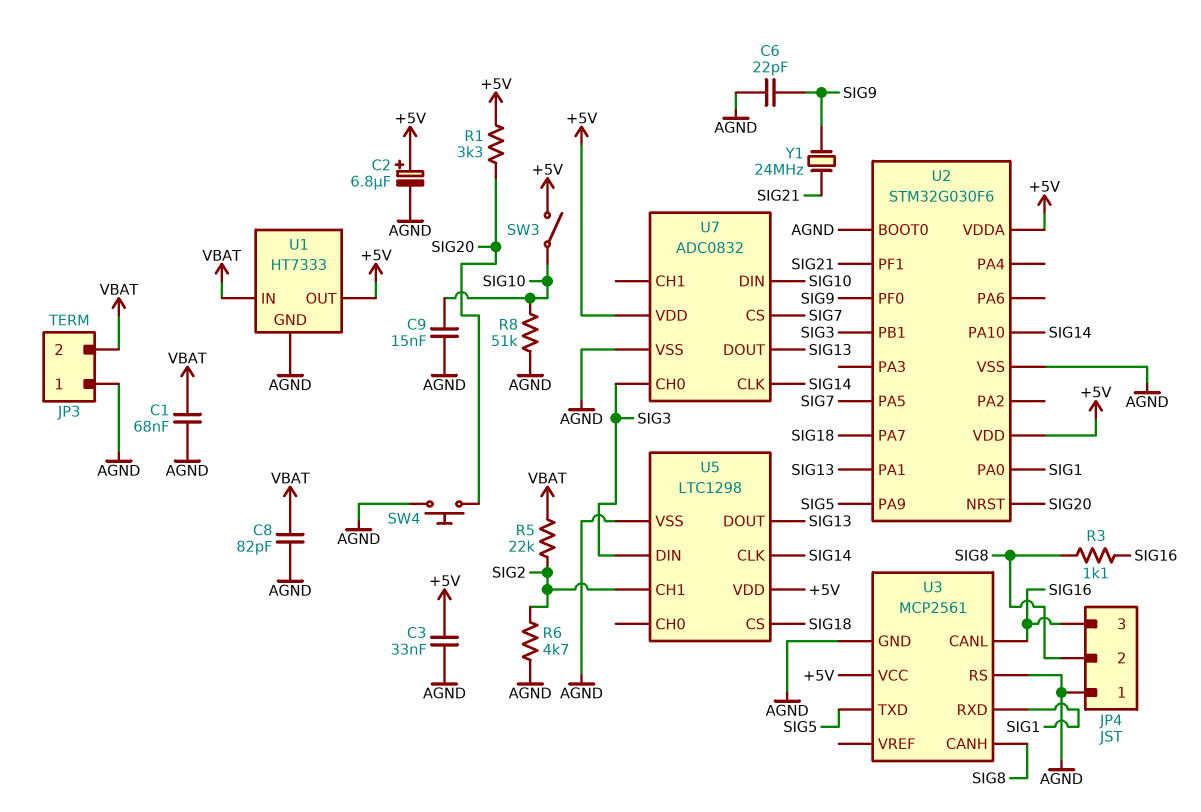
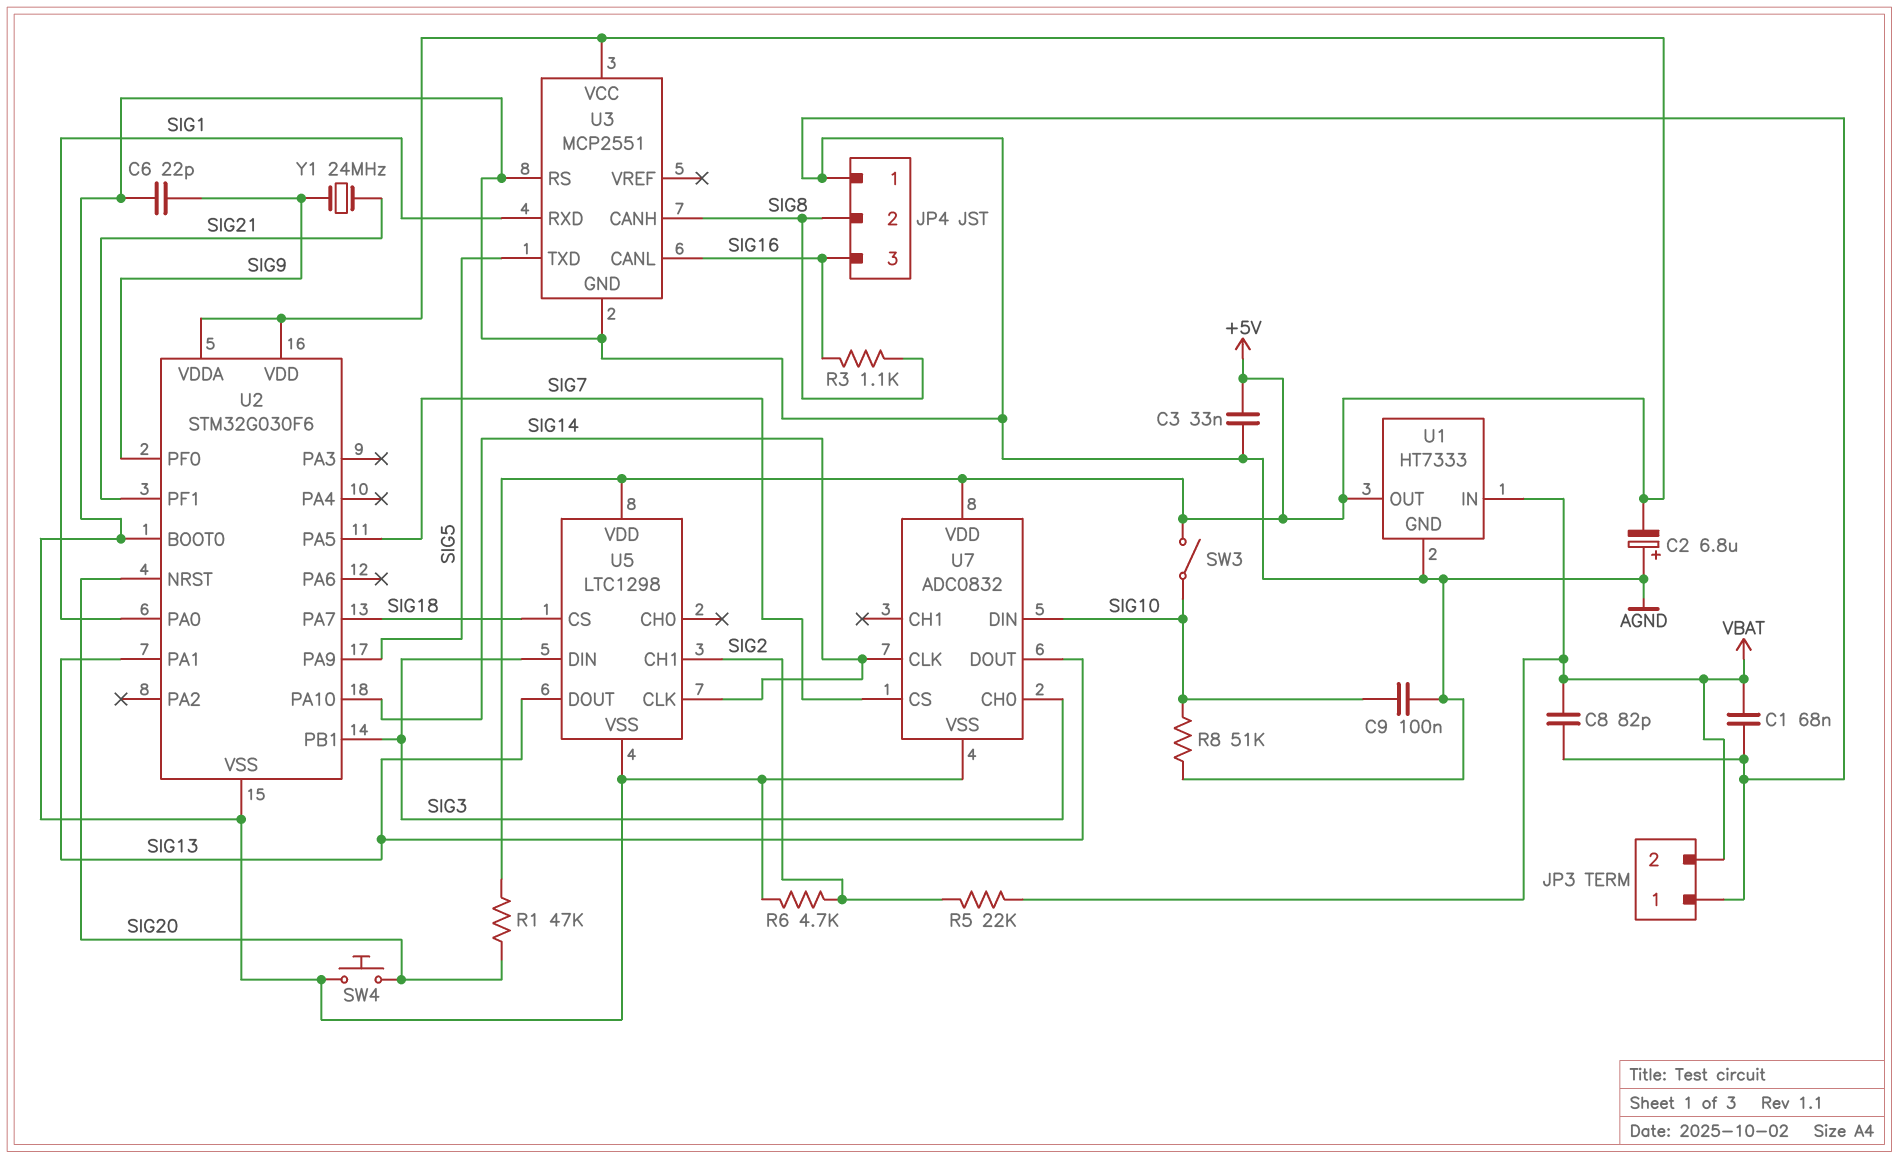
C2: 6.8uF (plus +5V, minus AGND) -> 6.8uF (plus AGND, minus +5V)
C9: 15nF (AGND, SIG10) -> 100nF (AGND, SIG10)
R1: 3.3k (+5V, SIG20) -> 47k (+5V, SIG20)
U3: MCP2561 -> MCP2551

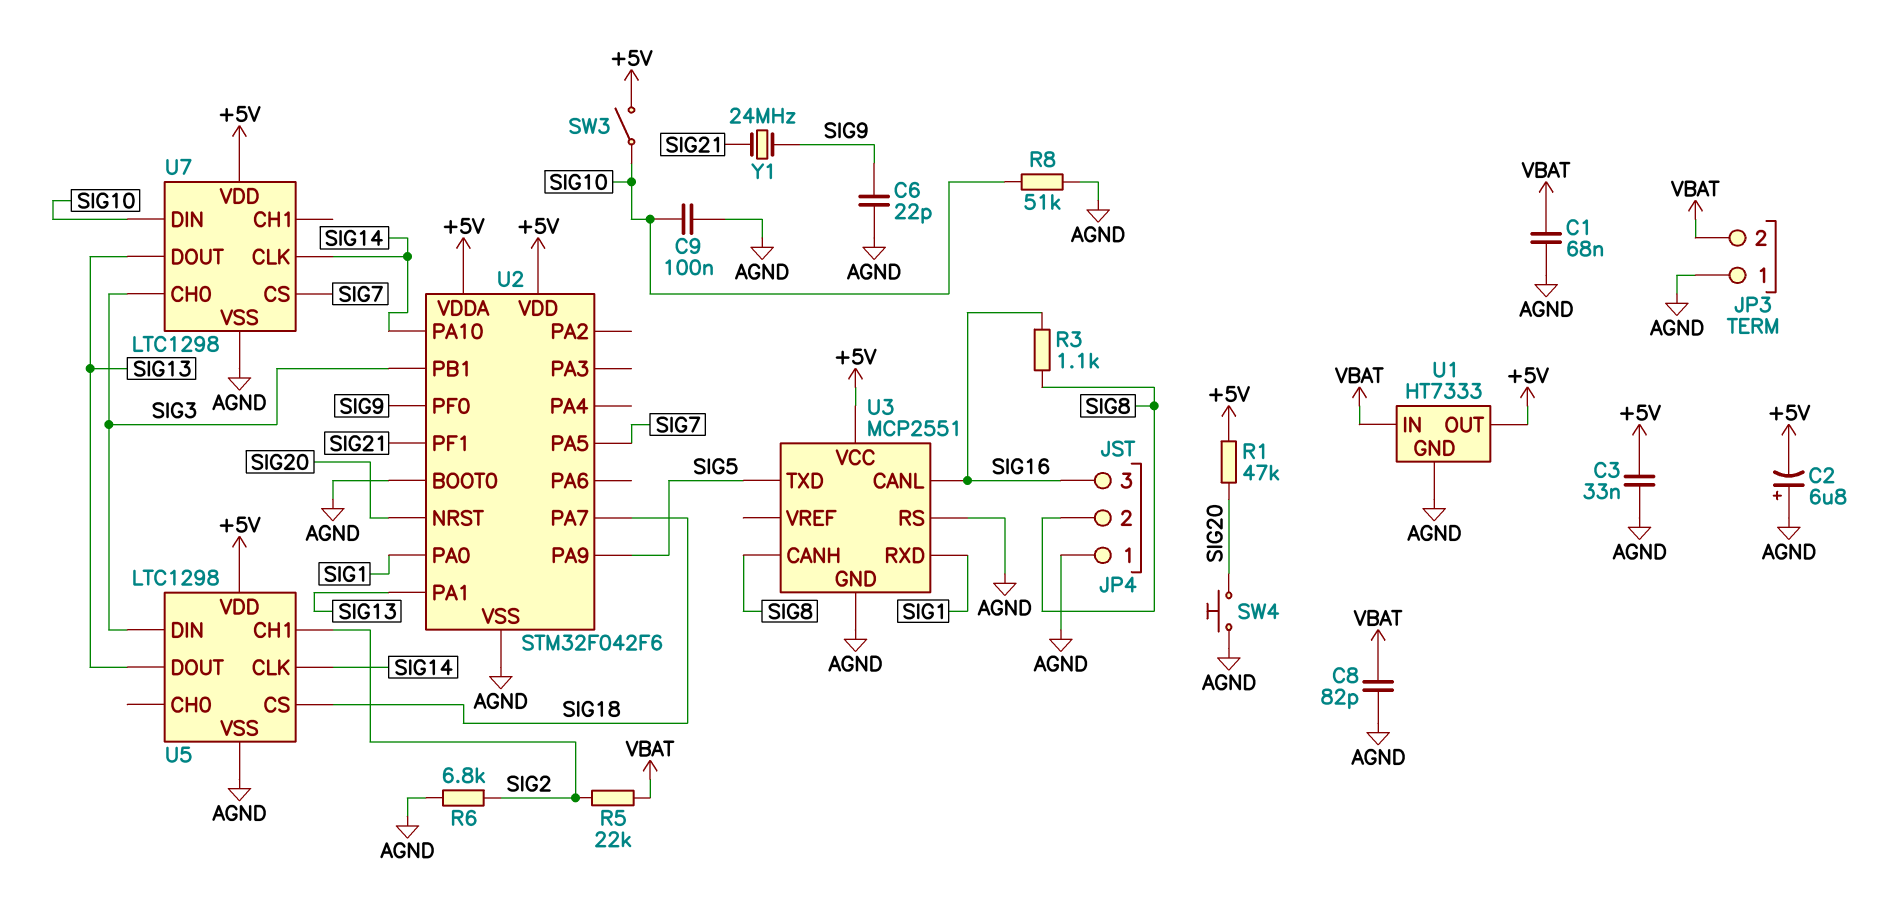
R6: 4.7k (AGND, SIG2) -> 6.8k (AGND, SIG2)
U2: STM32G030F6 -> STM32F042F6
U7: ADC0832 -> LTC1298

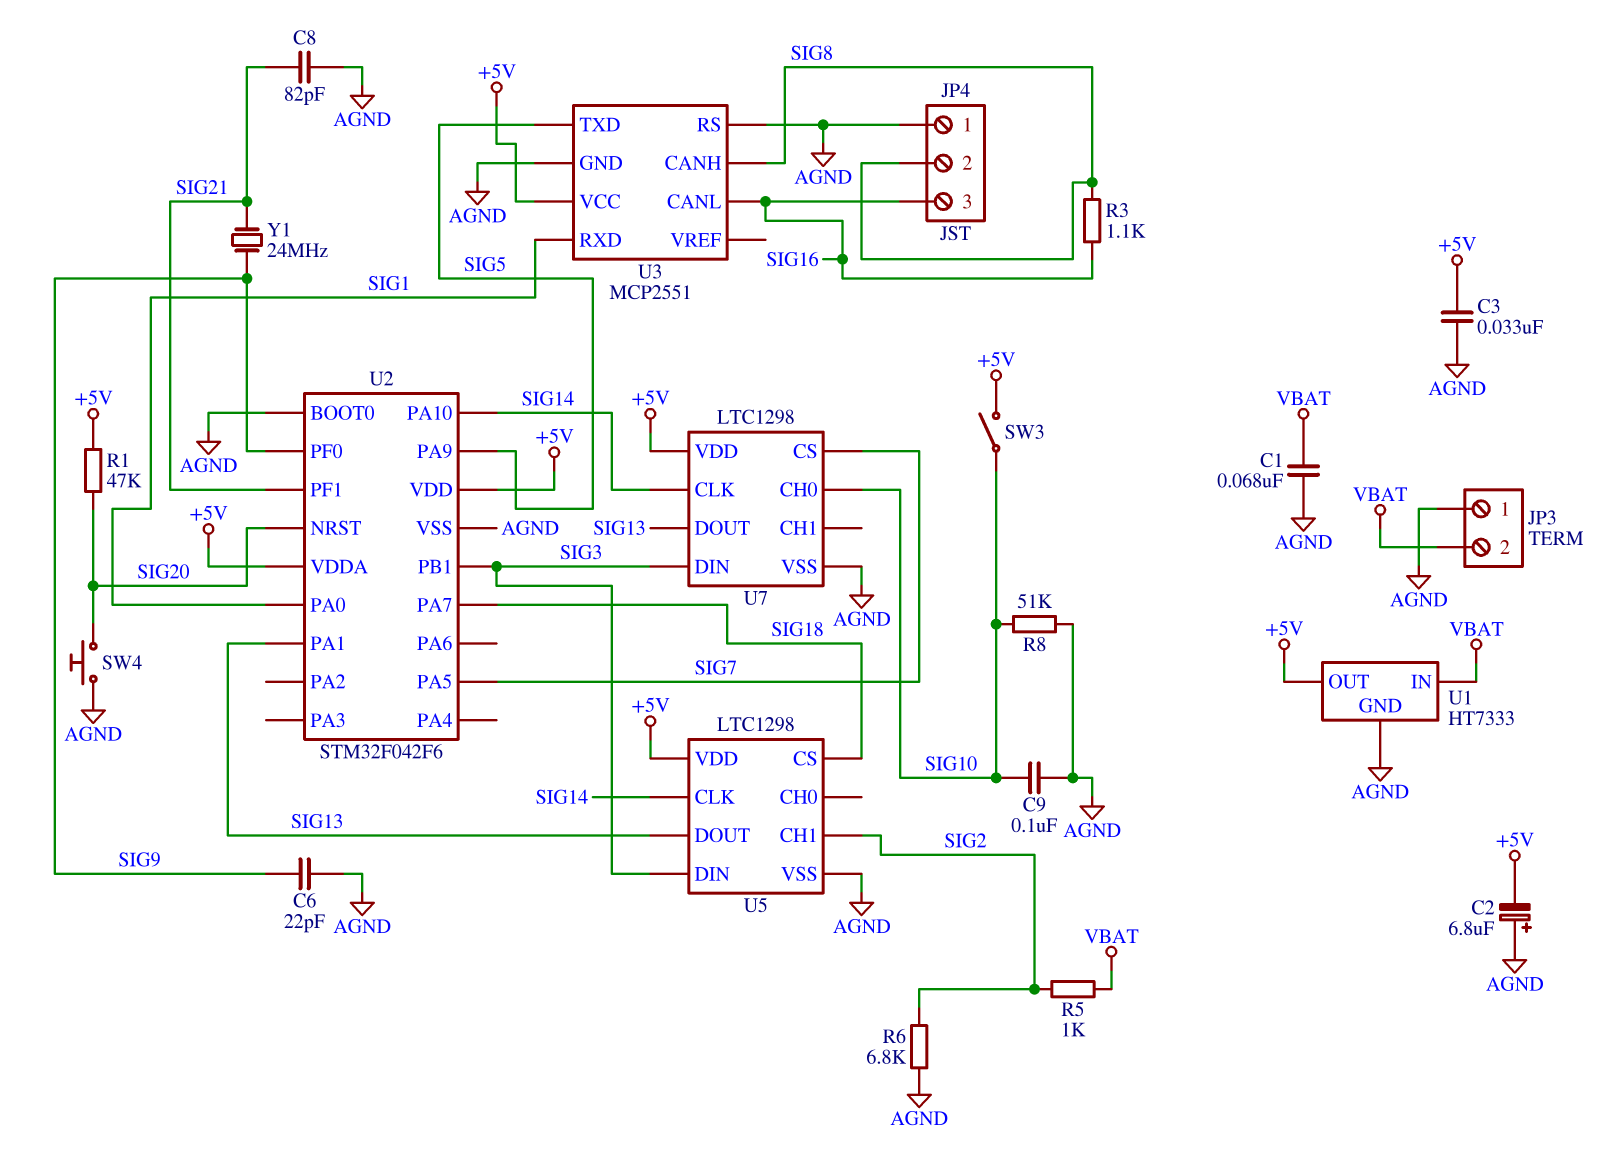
C8: 82pF (AGND, VBAT) -> 82pF (AGND, SIG21)
R5: 22k (SIG2, VBAT) -> 1k (SIG2, VBAT)
U7 pin CH0: SIG3 -> SIG10
U7 pin DIN: SIG10 -> SIG3

